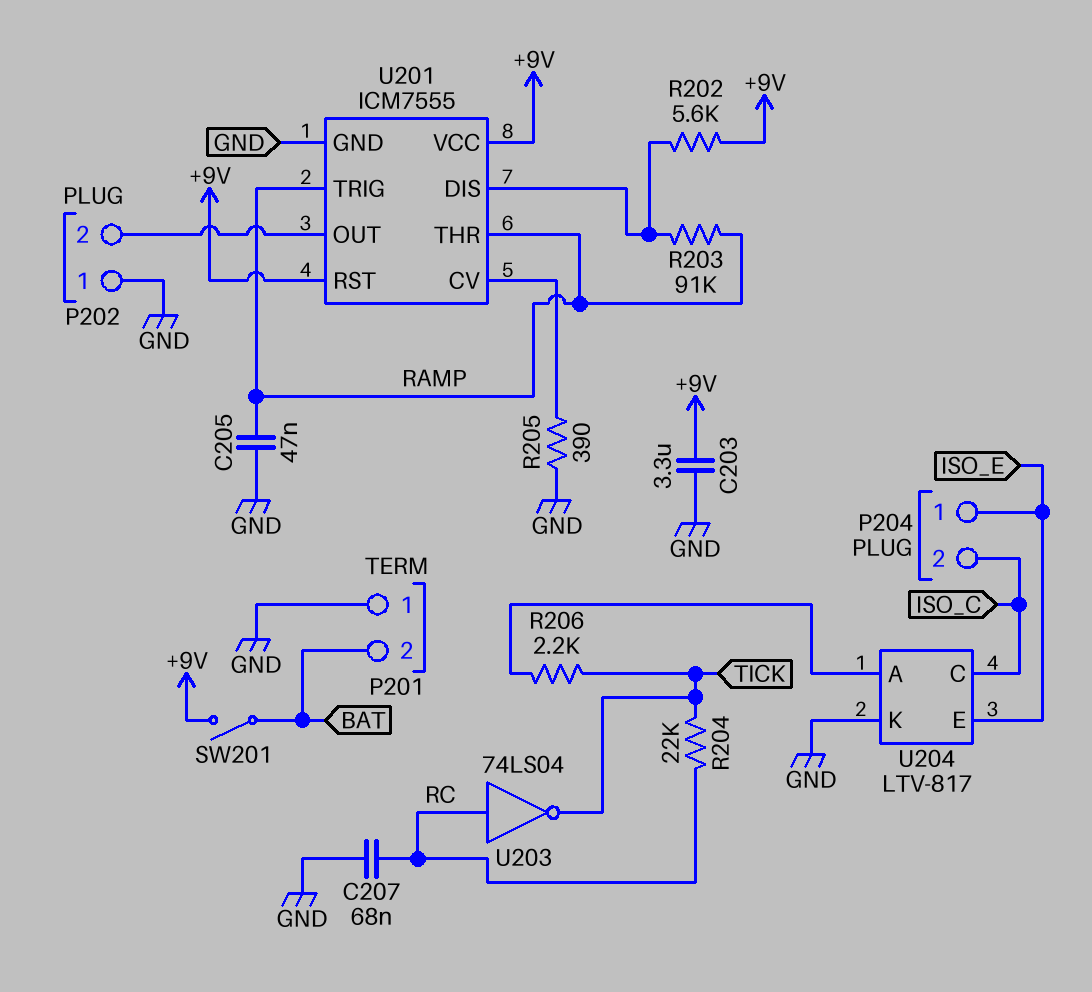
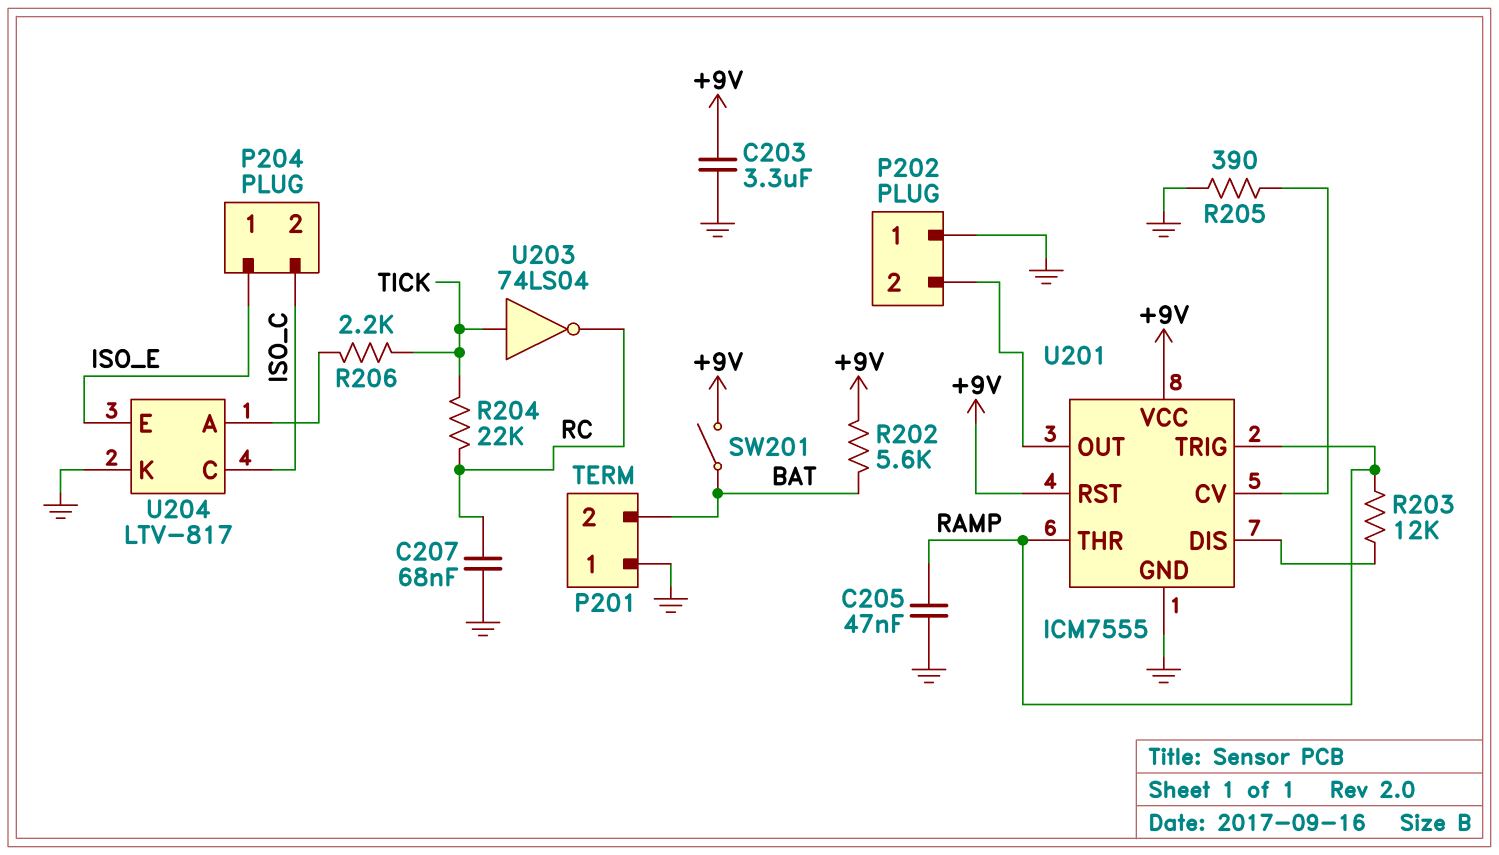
R202: 5.6k (+9V, U201/DIS) -> 5.6k (+9V, BAT)
R203: 91k (RAMP, U201/DIS) -> 12k (RAMP, U201/DIS)
U203: NOT 74LS04 (in RC, out TICK) -> NOT 74LS04 (in TICK, out RC)

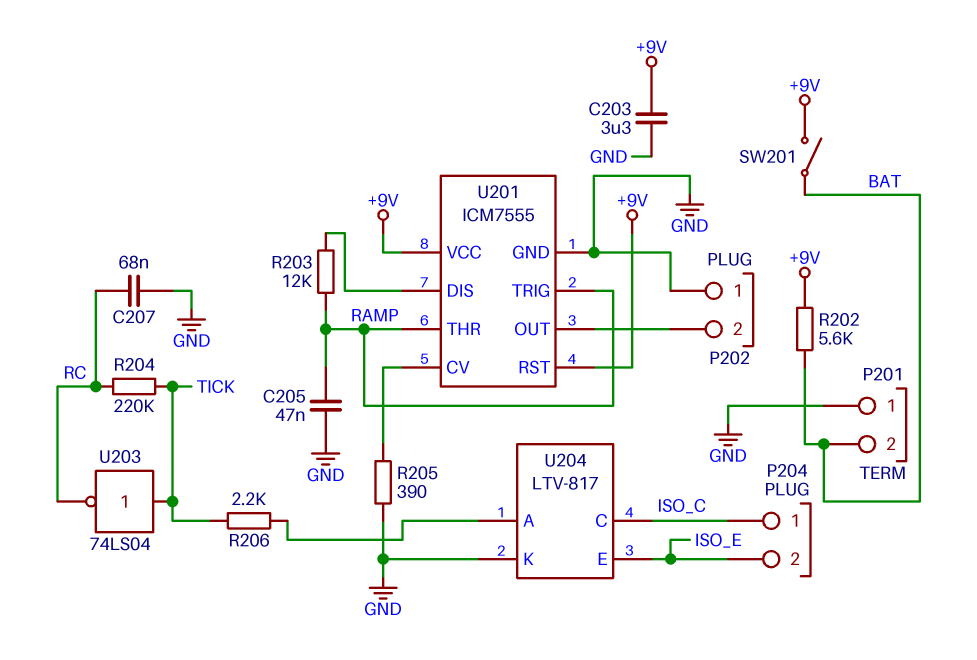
P204 pin 1: ISO_E -> ISO_C
P204 pin 2: ISO_C -> ISO_E
R204: 22k (RC, TICK) -> 220k (RC, TICK)

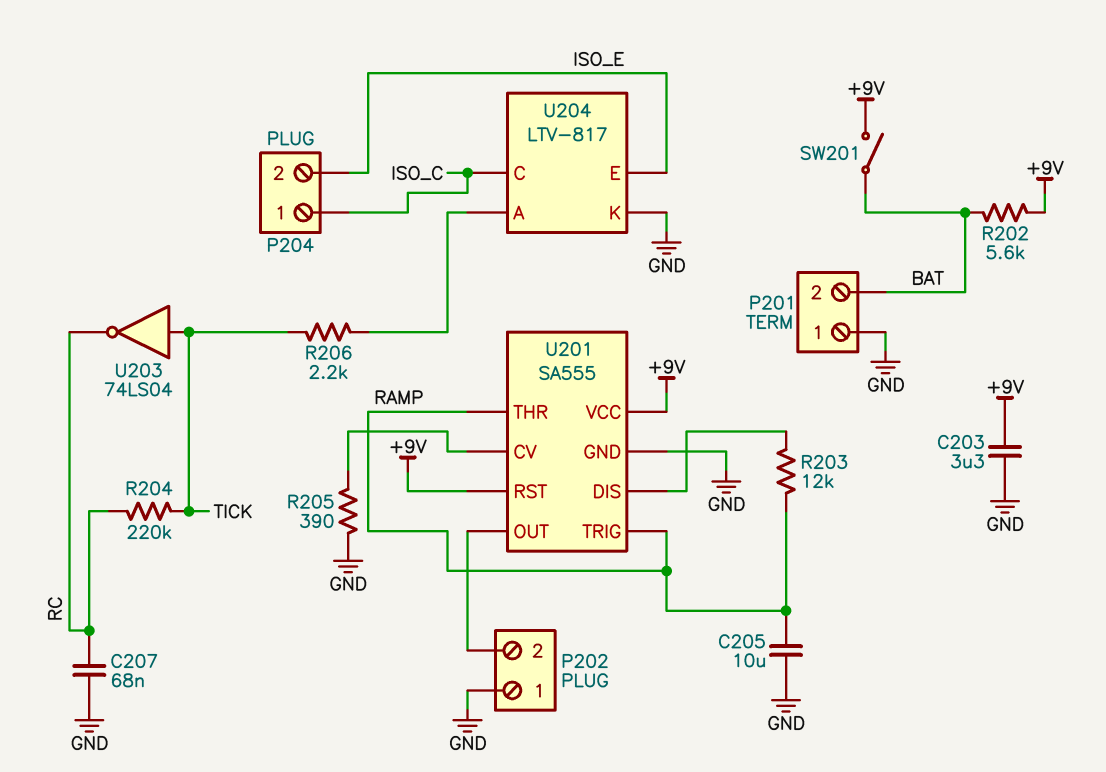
C205: 47nF (GND, RAMP) -> 10uF (GND, RAMP)
U201: ICM7555 -> SA555

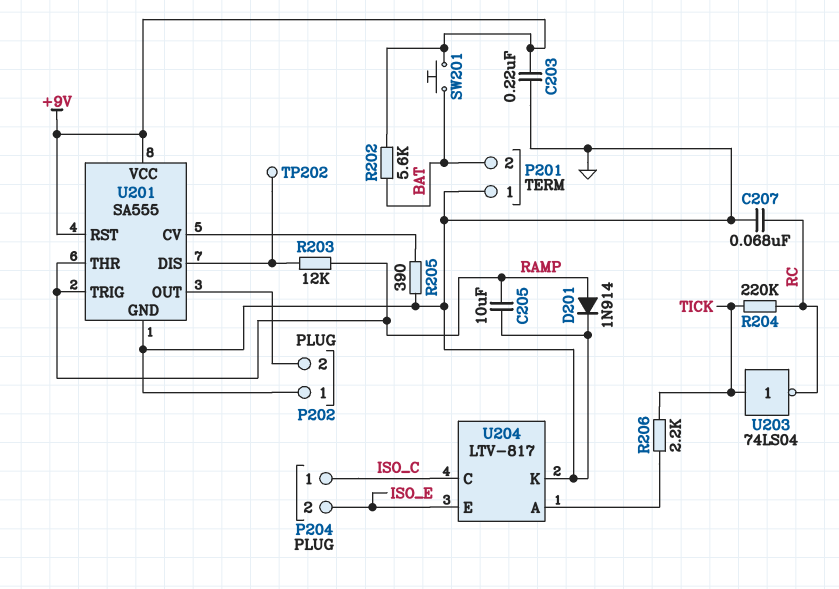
C203: 3.3uF (+9V, GND) -> 220nF (+9V, GND)
D201: none -> diode 1N914 (A RAMP, K GND)
SW201: switch (+9V, BAT) -> button (+9V, BAT)
TP202: none -> test point (U201/DIS)

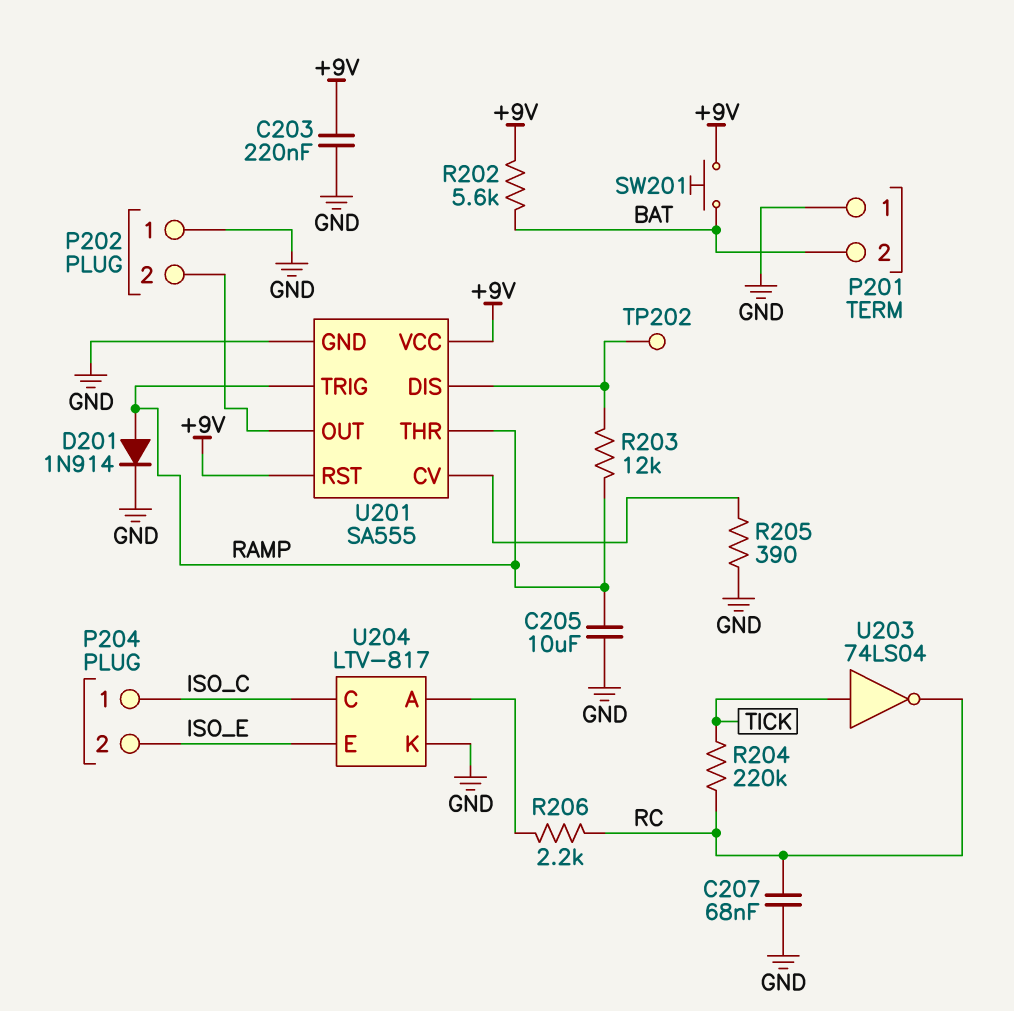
R206: 2.2k (TICK, U204/A) -> 2.2k (RC, U204/A)

